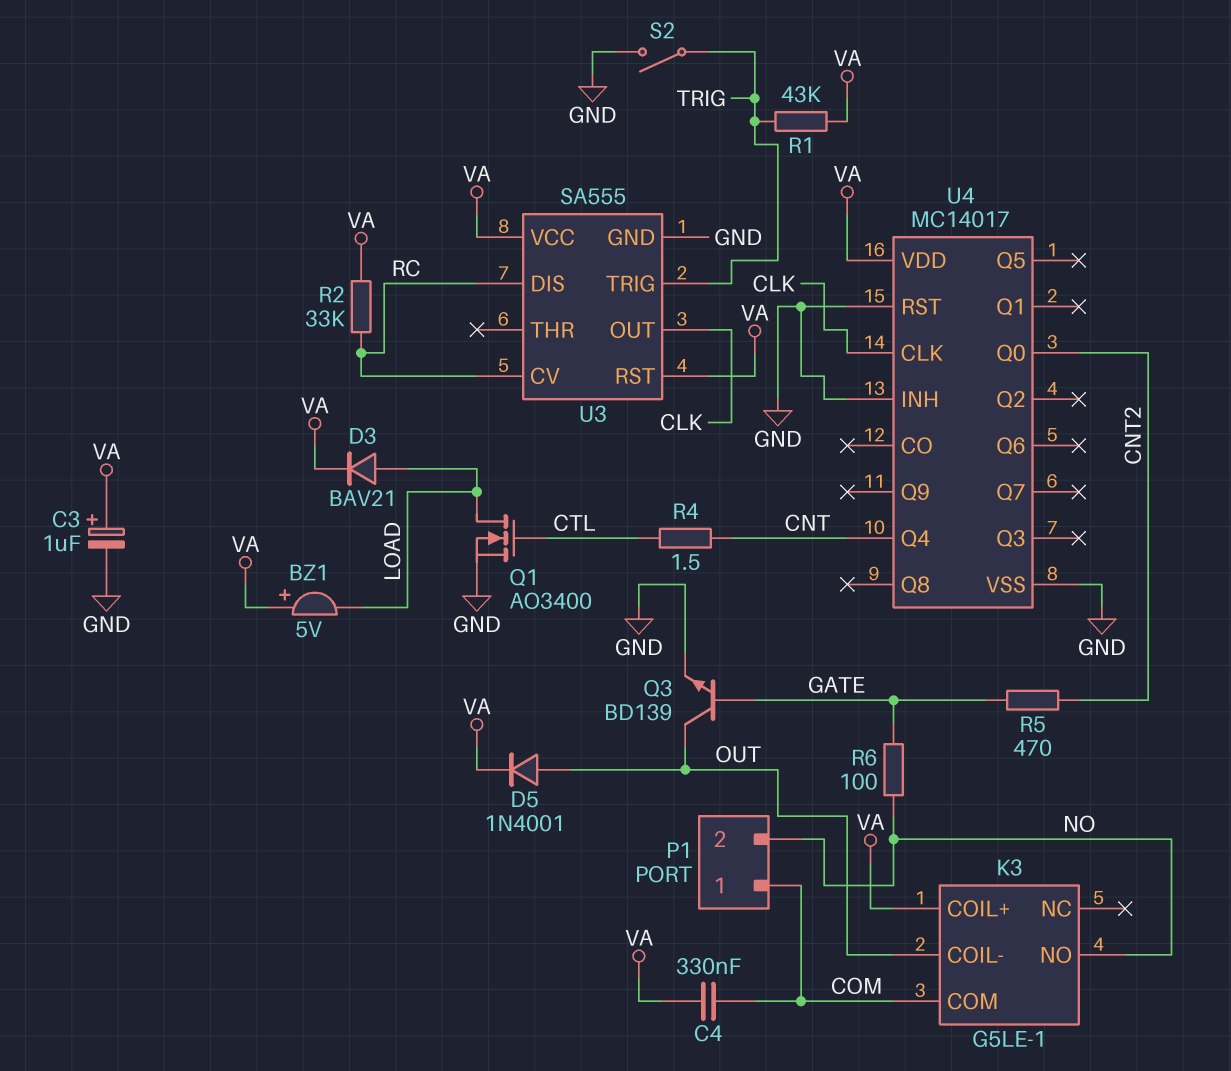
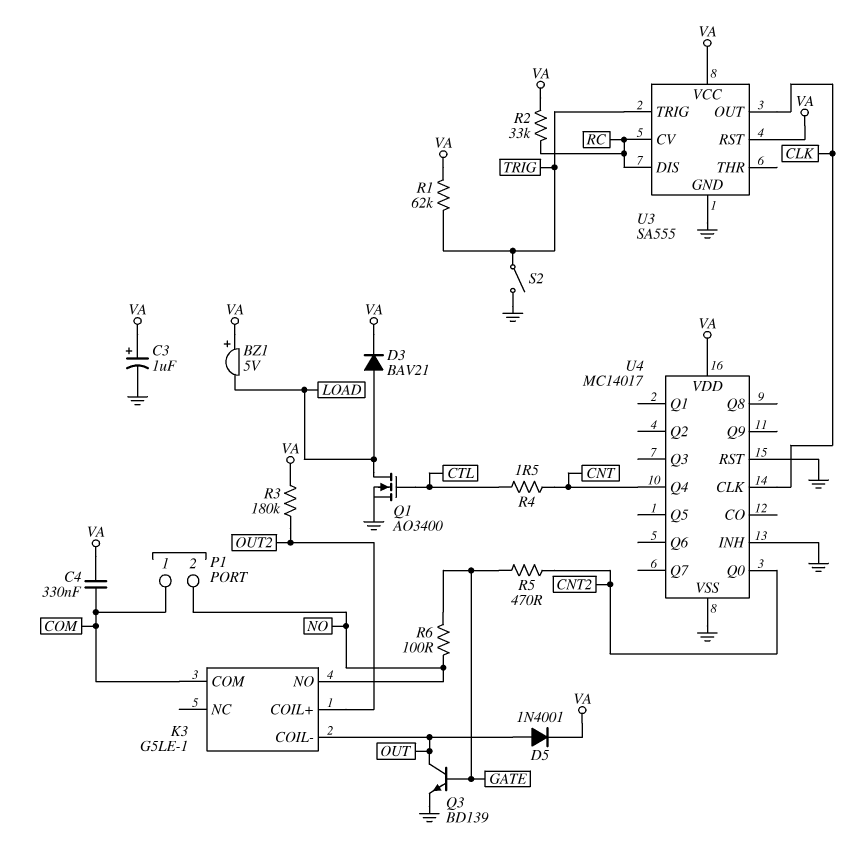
K3 pin COIL+: VA -> OUT2
R1: 43k (TRIG, VA) -> 62k (TRIG, VA)
R3: none -> 180k (OUT2, VA)

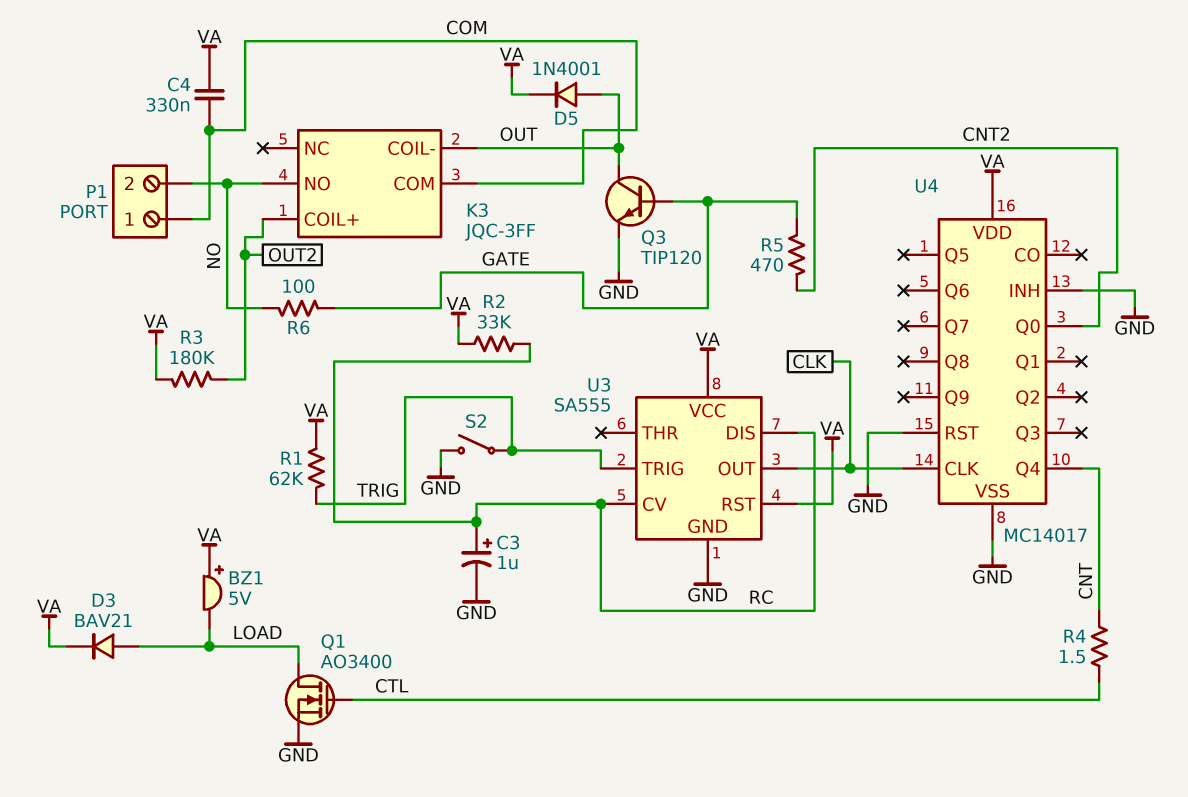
C3: 1uF (plus VA, minus GND) -> 1uF (plus RC, minus GND)
K3: G5LE-1 -> JQC-3FF
Q3: NPN BD139 (B GATE, C OUT, E GND) -> NPN TIP120 (B GATE, C OUT, E GND)

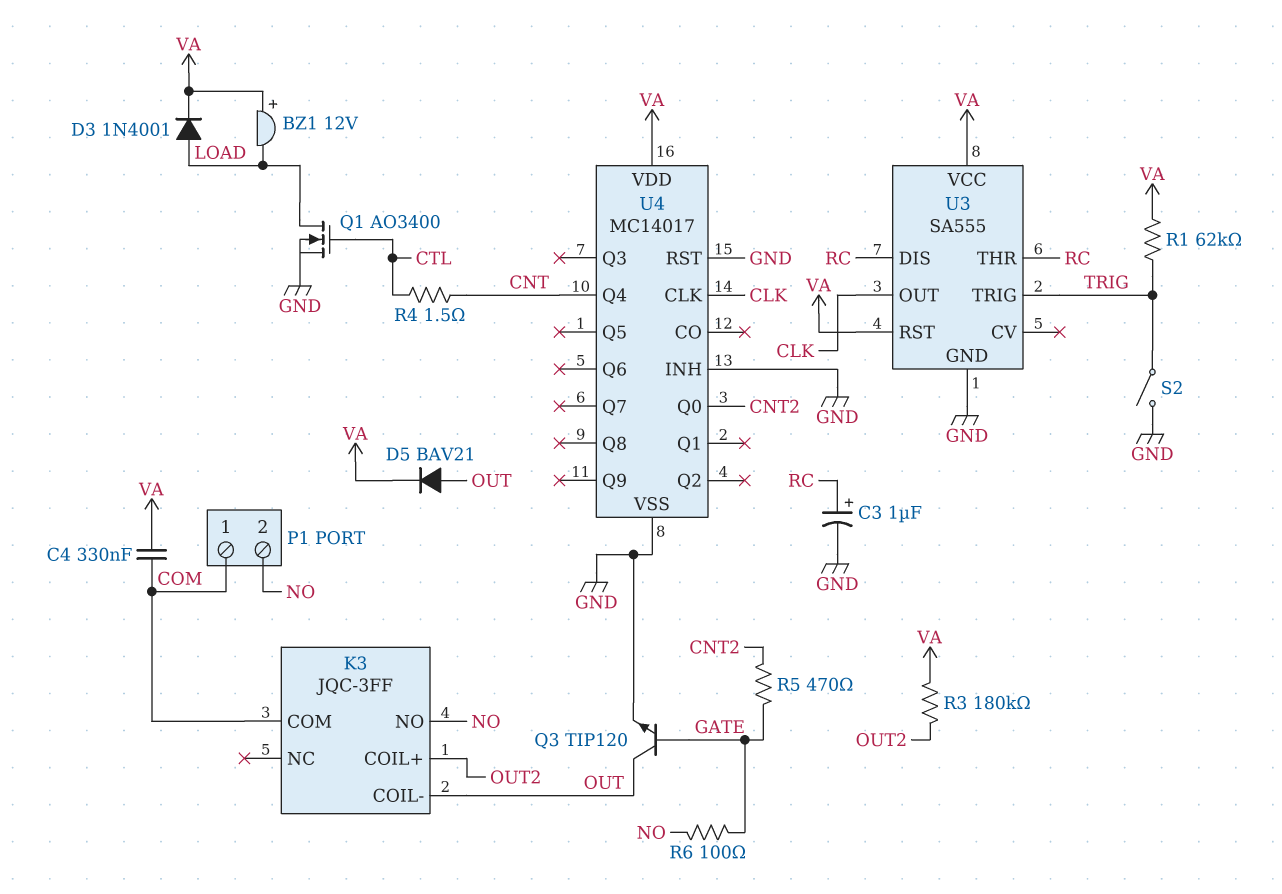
BZ1: buzzer 5V (plus VA, minus LOAD) -> buzzer 12V (plus VA, minus LOAD)
D3: diode BAV21 (A LOAD, K VA) -> diode 1N4001 (A LOAD, K VA)
D5: diode 1N4001 (A OUT, K VA) -> diode BAV21 (A OUT, K VA)
R2: 33k (RC, VA) -> none
U3 pin CV: RC -> none
U3 pin THR: none -> RC

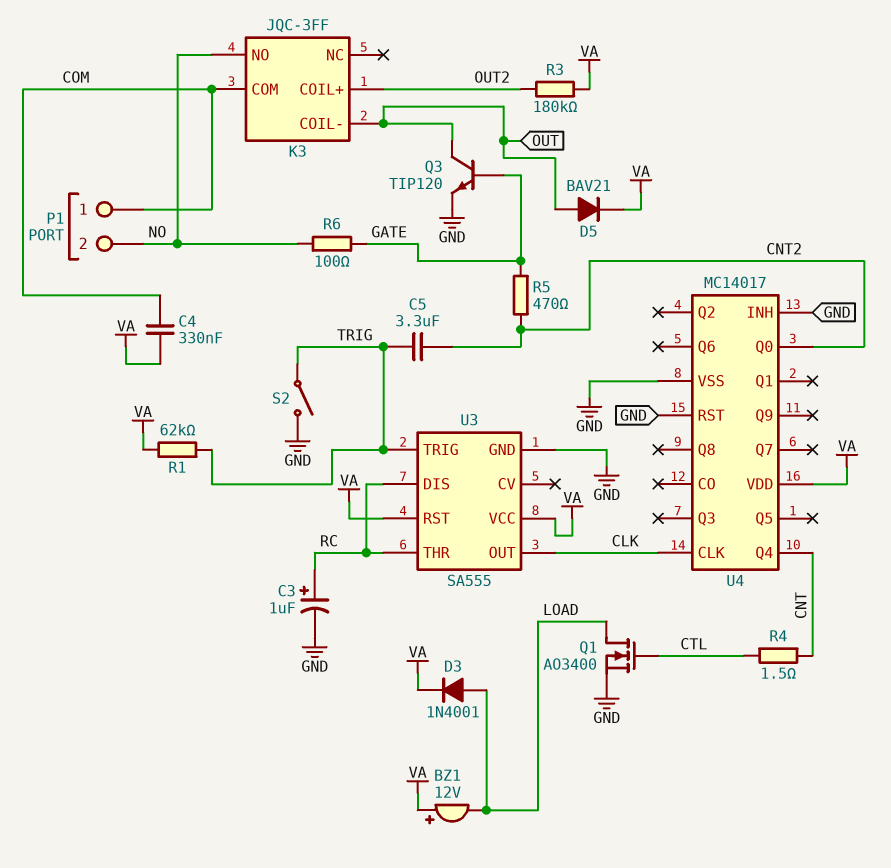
C5: none -> 3.3uF (CNT2, TRIG)

